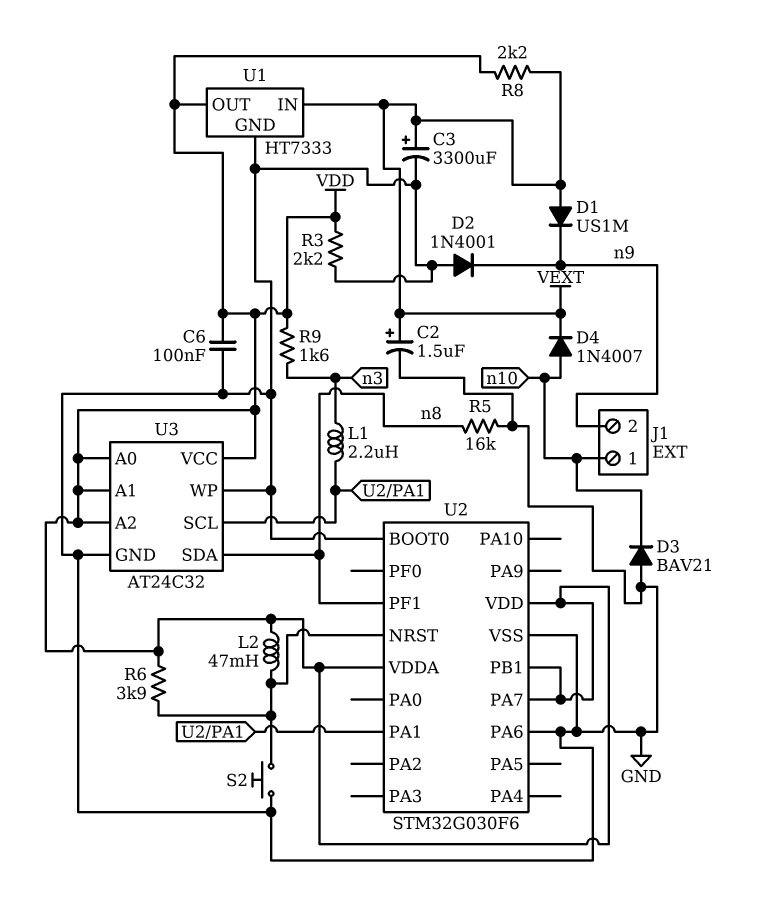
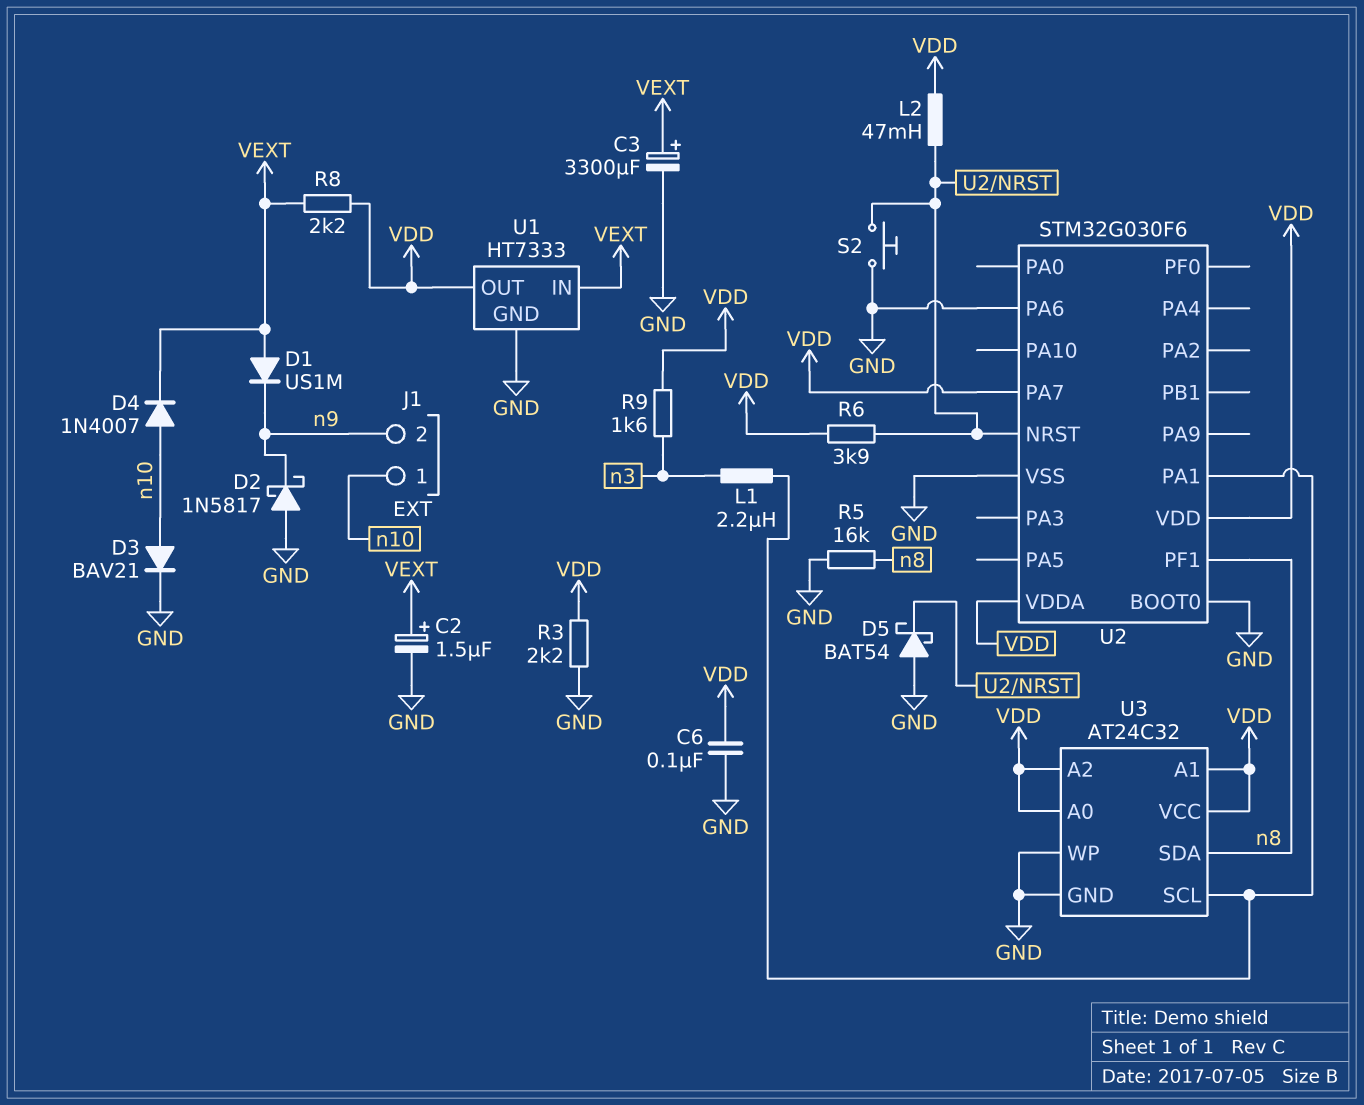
D2: diode 1N4001 (A GND, K n9) -> schottky 1N5817 (A GND, K n9)
D3: diode BAV21 (A GND, K n10) -> diode BAV21 (A n10, K GND)
D5: none -> schottky BAT54 (A GND, K U2/NRST)
U2 pin PB1: VDD -> none

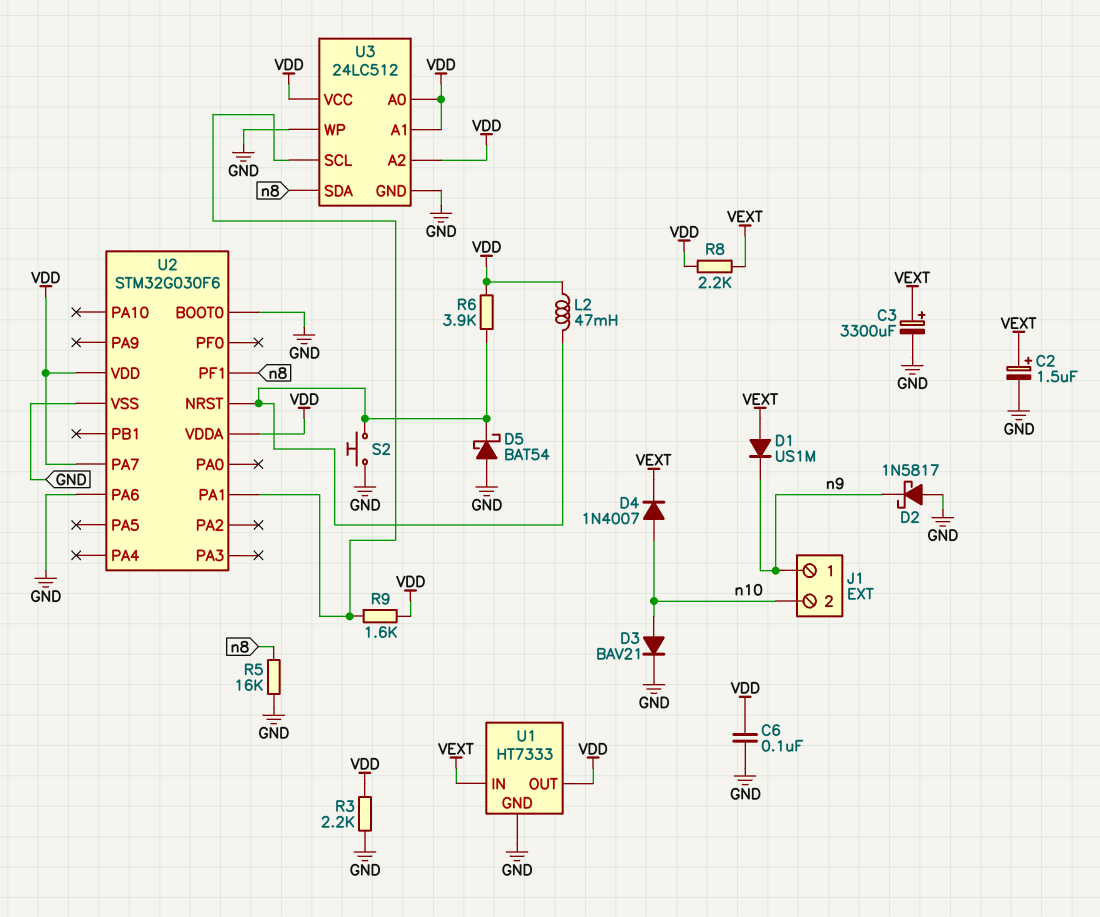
J1 pin 1: n10 -> n9
J1 pin 2: n9 -> n10
L1: 2.2uH (U2/PA1, n3) -> none
R9: 1.6k (VDD, n3) -> 1.6k (U2/PA1, VDD)
U3: AT24C32 -> 24LC512

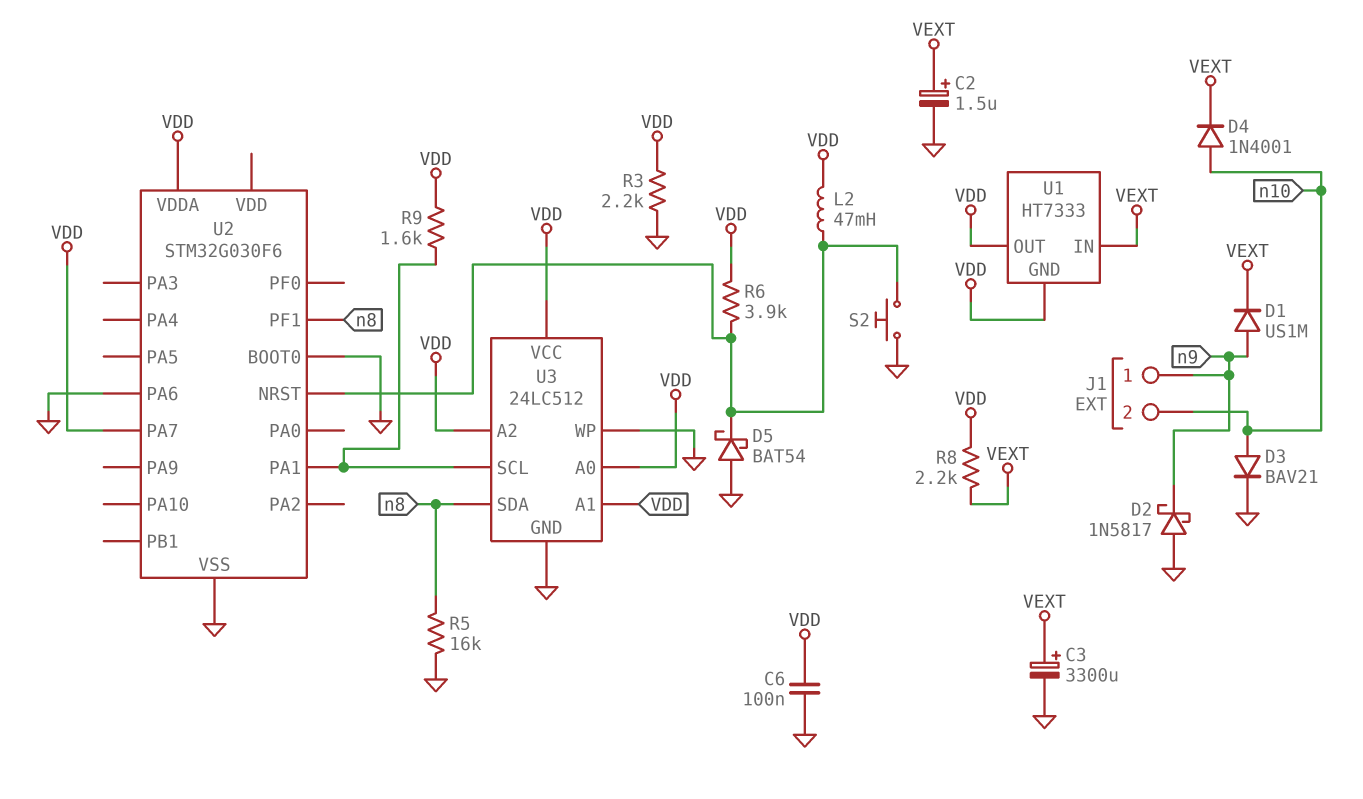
D1: diode US1M (A VEXT, K n9) -> diode US1M (A n9, K VEXT)
D4: diode 1N4007 (A n10, K VEXT) -> diode 1N4001 (A n10, K VEXT)
U1 pin GND: GND -> VDD
U2 pin VDD: VDD -> none

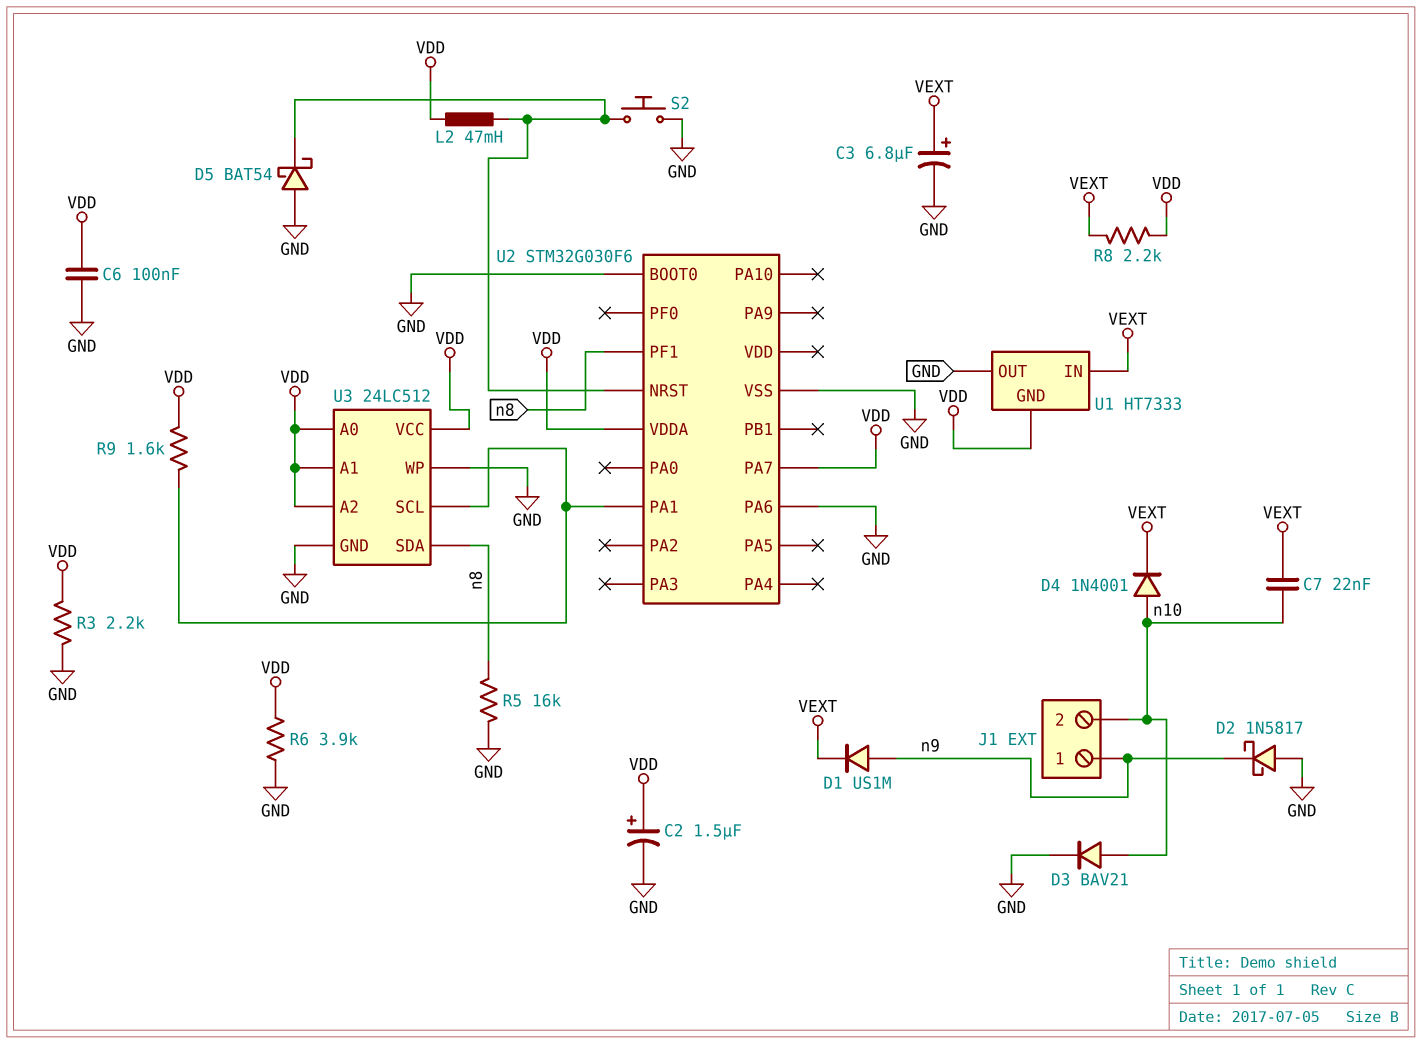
C2: 1.5uF (plus VEXT, minus GND) -> 1.5uF (plus VDD, minus GND)
C3: 3300uF (plus VEXT, minus GND) -> 6.8uF (plus VEXT, minus GND)
C7: none -> 22nF (VEXT, n10)
R6: 3.9k (U2/NRST, VDD) -> 3.9k (GND, VDD)
U1 pin OUT: VDD -> GND

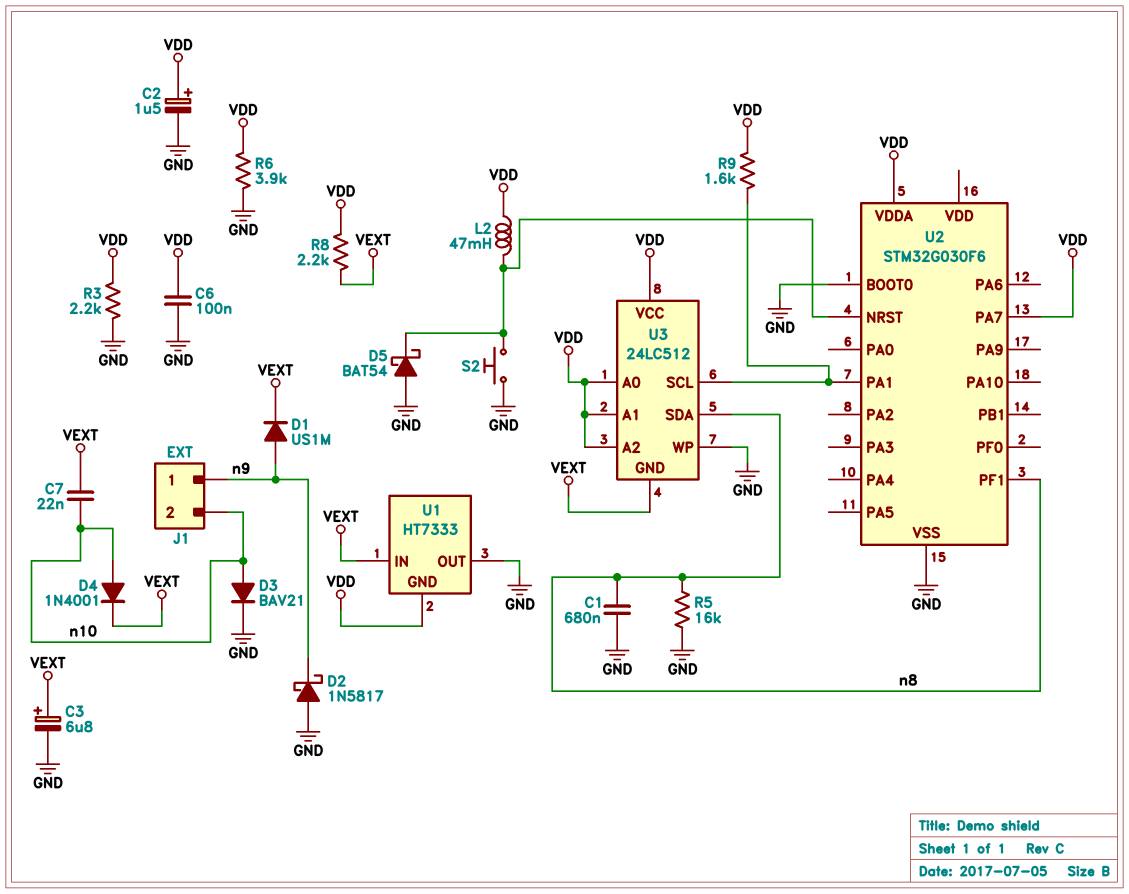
C1: none -> 680nF (GND, n8)
U2 pin PA6: GND -> none
U3 pin GND: GND -> VEXT

